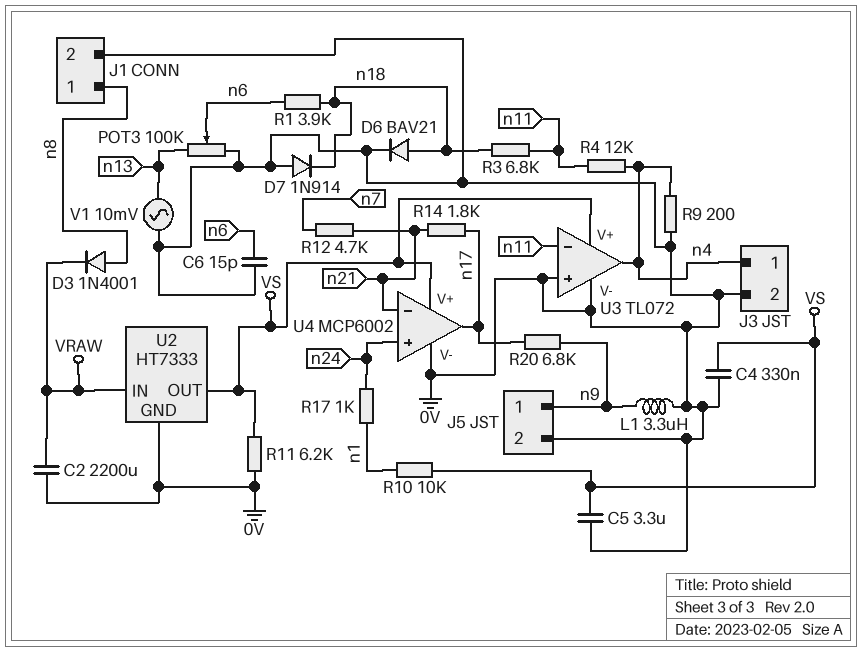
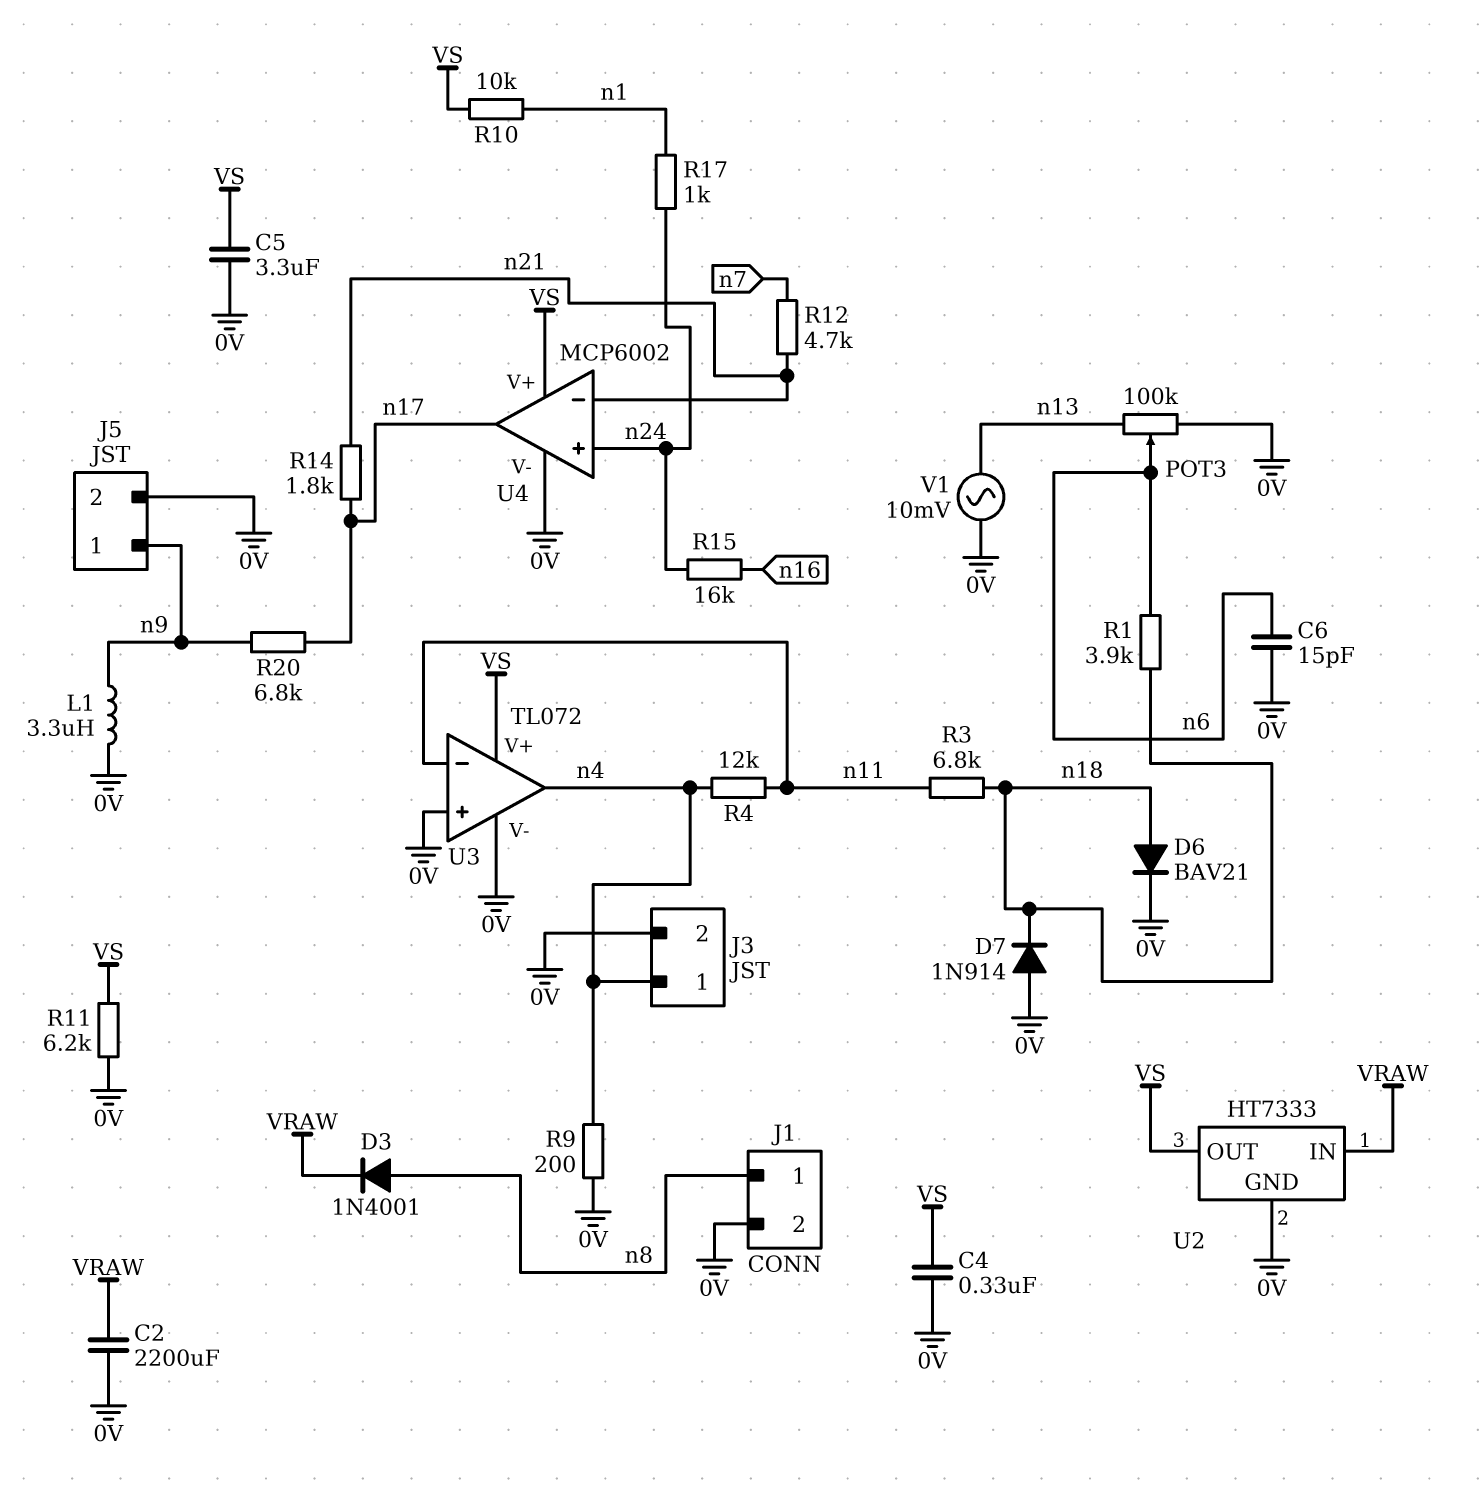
R15: none -> 16k (n16, n24)

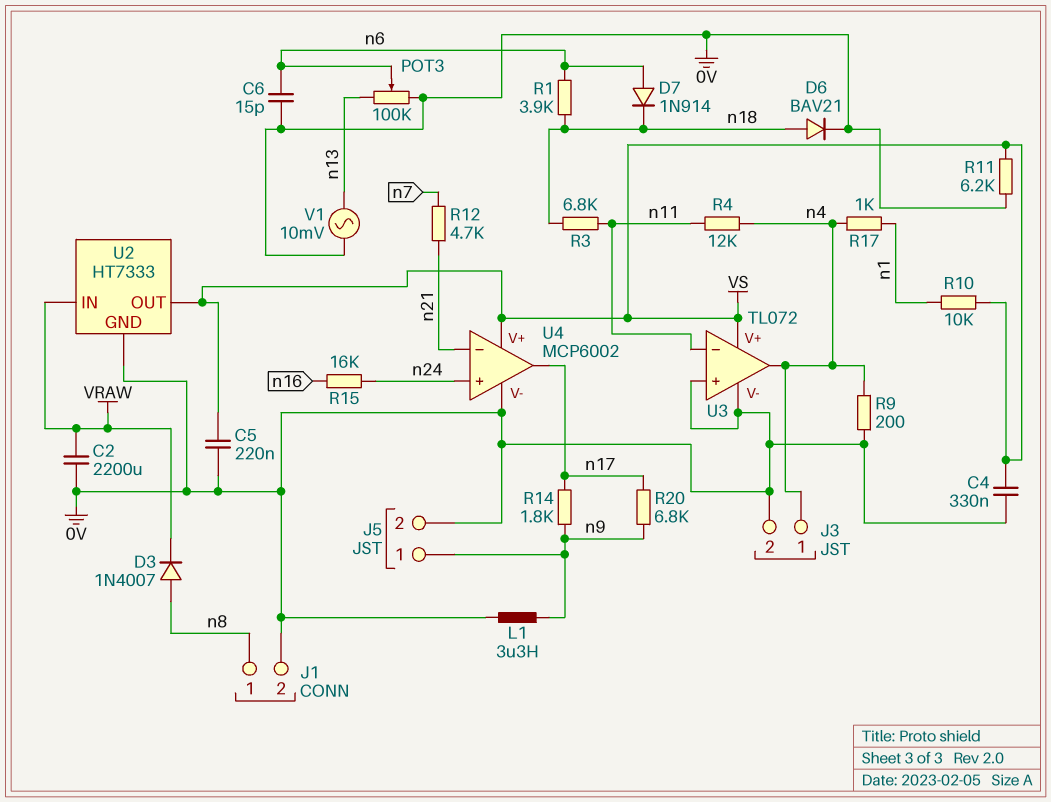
C5: 3.3uF (0V, VS) -> 220nF (0V, VS)
D3: diode 1N4001 (A n8, K VRAW) -> diode 1N4007 (A n8, K VRAW)
D7: diode 1N914 (A 0V, K n18) -> diode 1N914 (A n6, K n18)
R14: 1.8k (n17, n21) -> 1.8k (n9, n17)
R17: 1k (n1, n24) -> 1k (n1, n4)

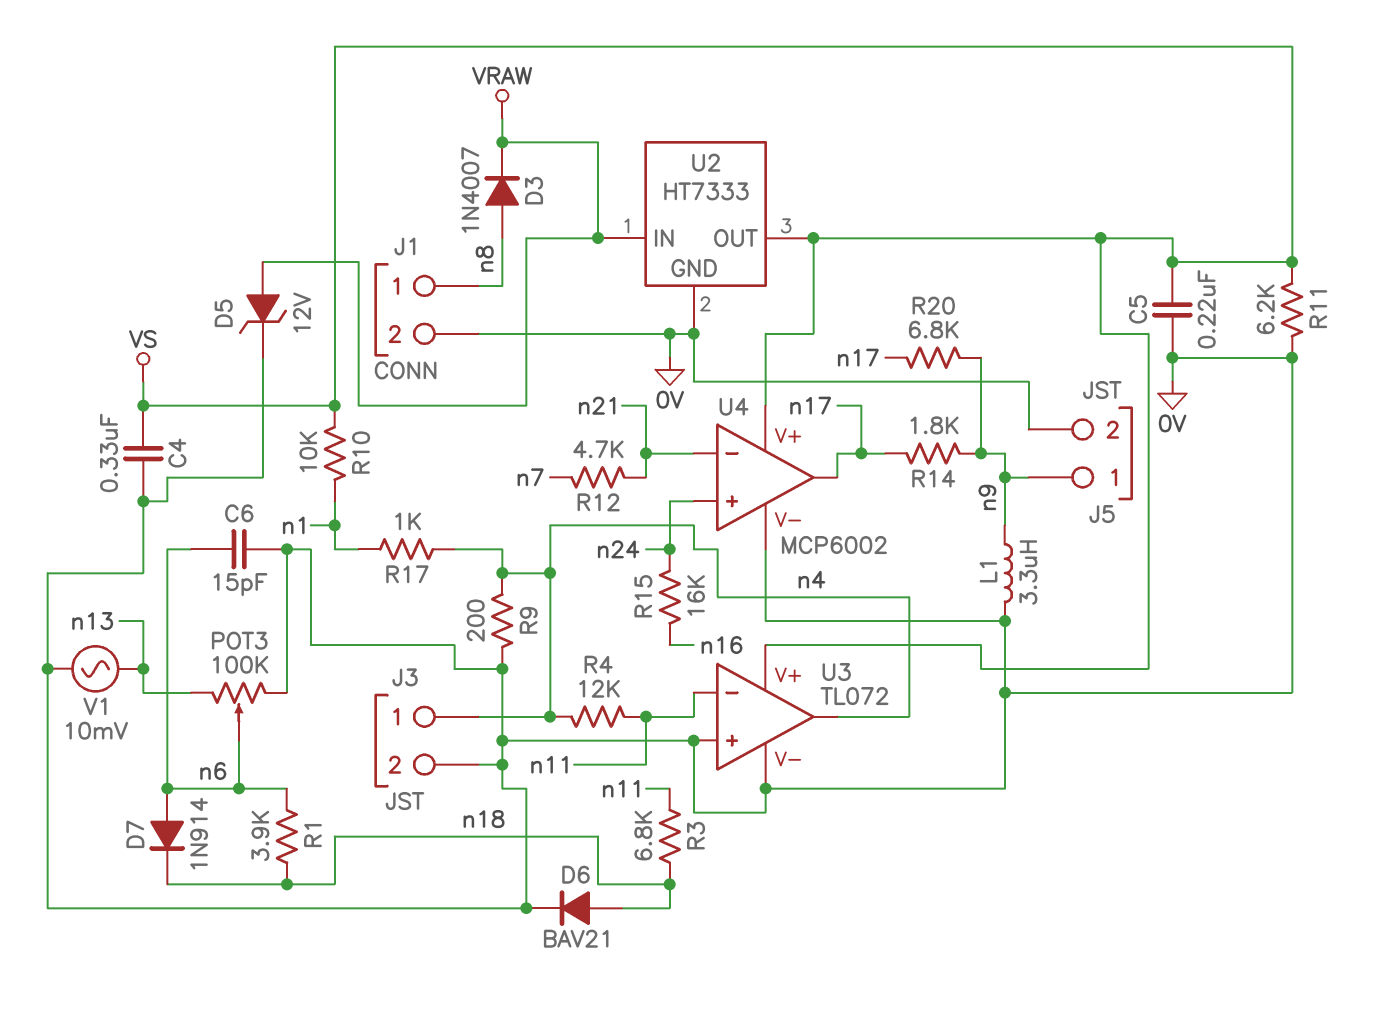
C2: 2200uF (0V, VRAW) -> none
D5: none -> zener 12V (A VRAW, K 0V)

